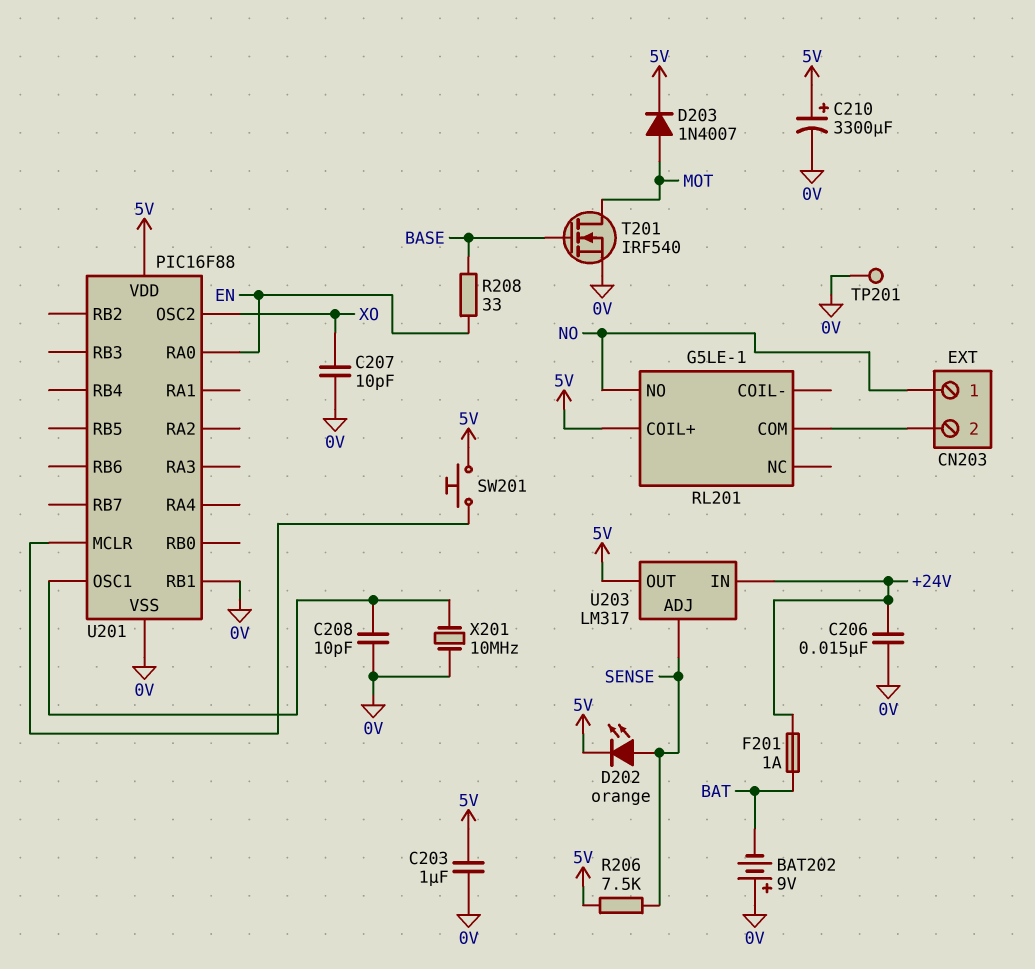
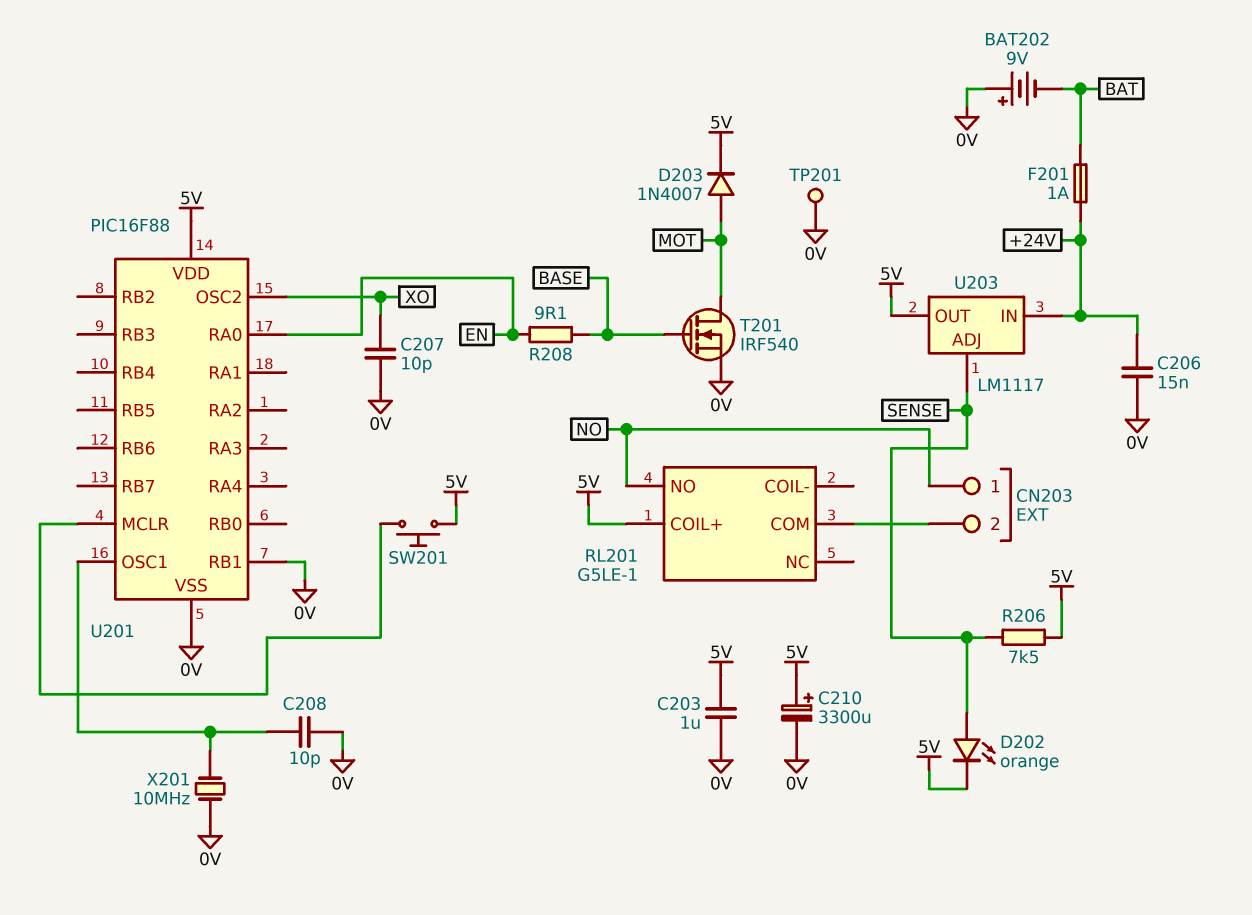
R208: 33 (BASE, EN) -> 9.1 (BASE, EN)
U203: LM317 -> LM1117

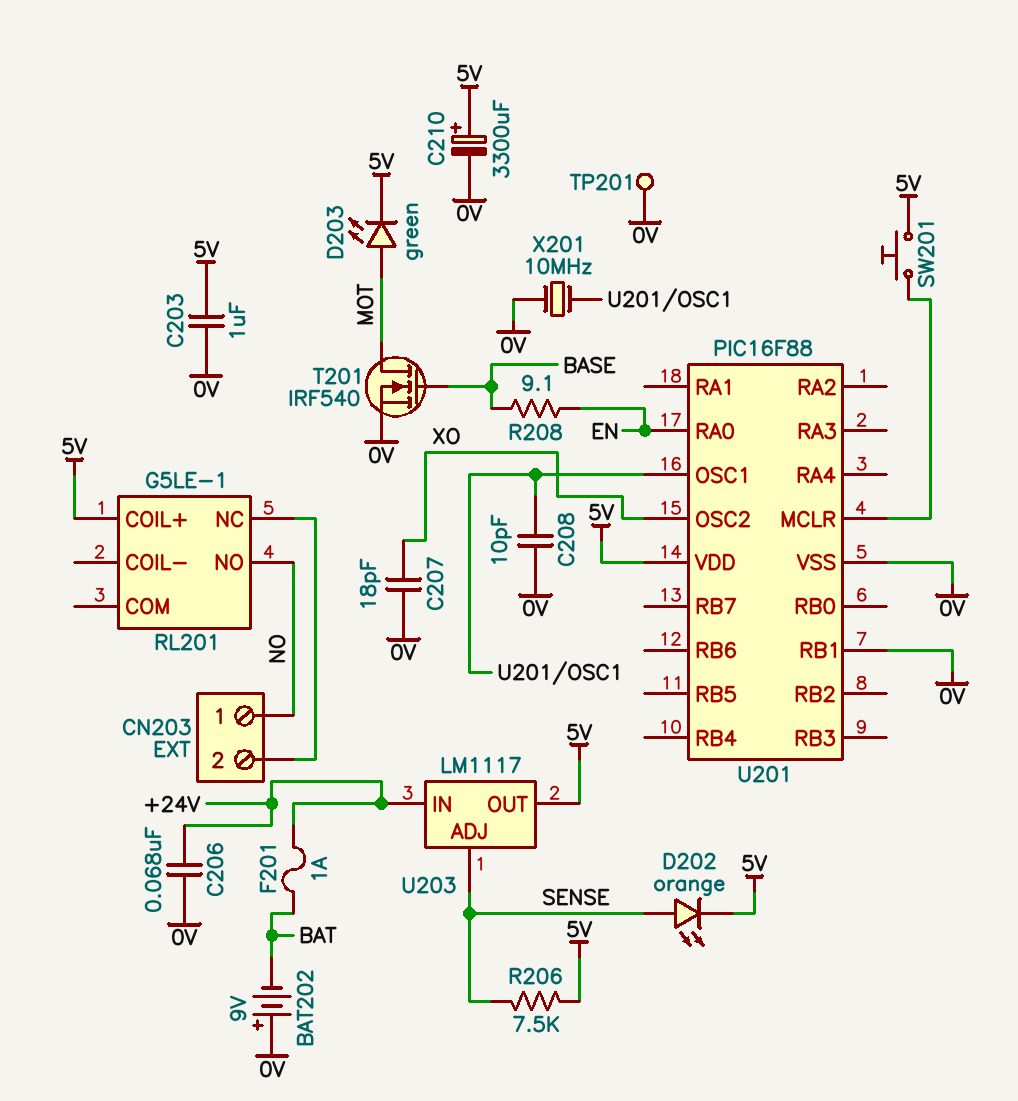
C206: 15nF (+24V, 0V) -> 68nF (+24V, 0V)
C207: 10pF (0V, XO) -> 18pF (0V, XO)
D203: diode 1N4007 (A MOT, K 5V) -> LED green (A MOT, K 5V)
RL201 pin COM: CN203/2 -> none
RL201 pin NC: none -> CN203/2

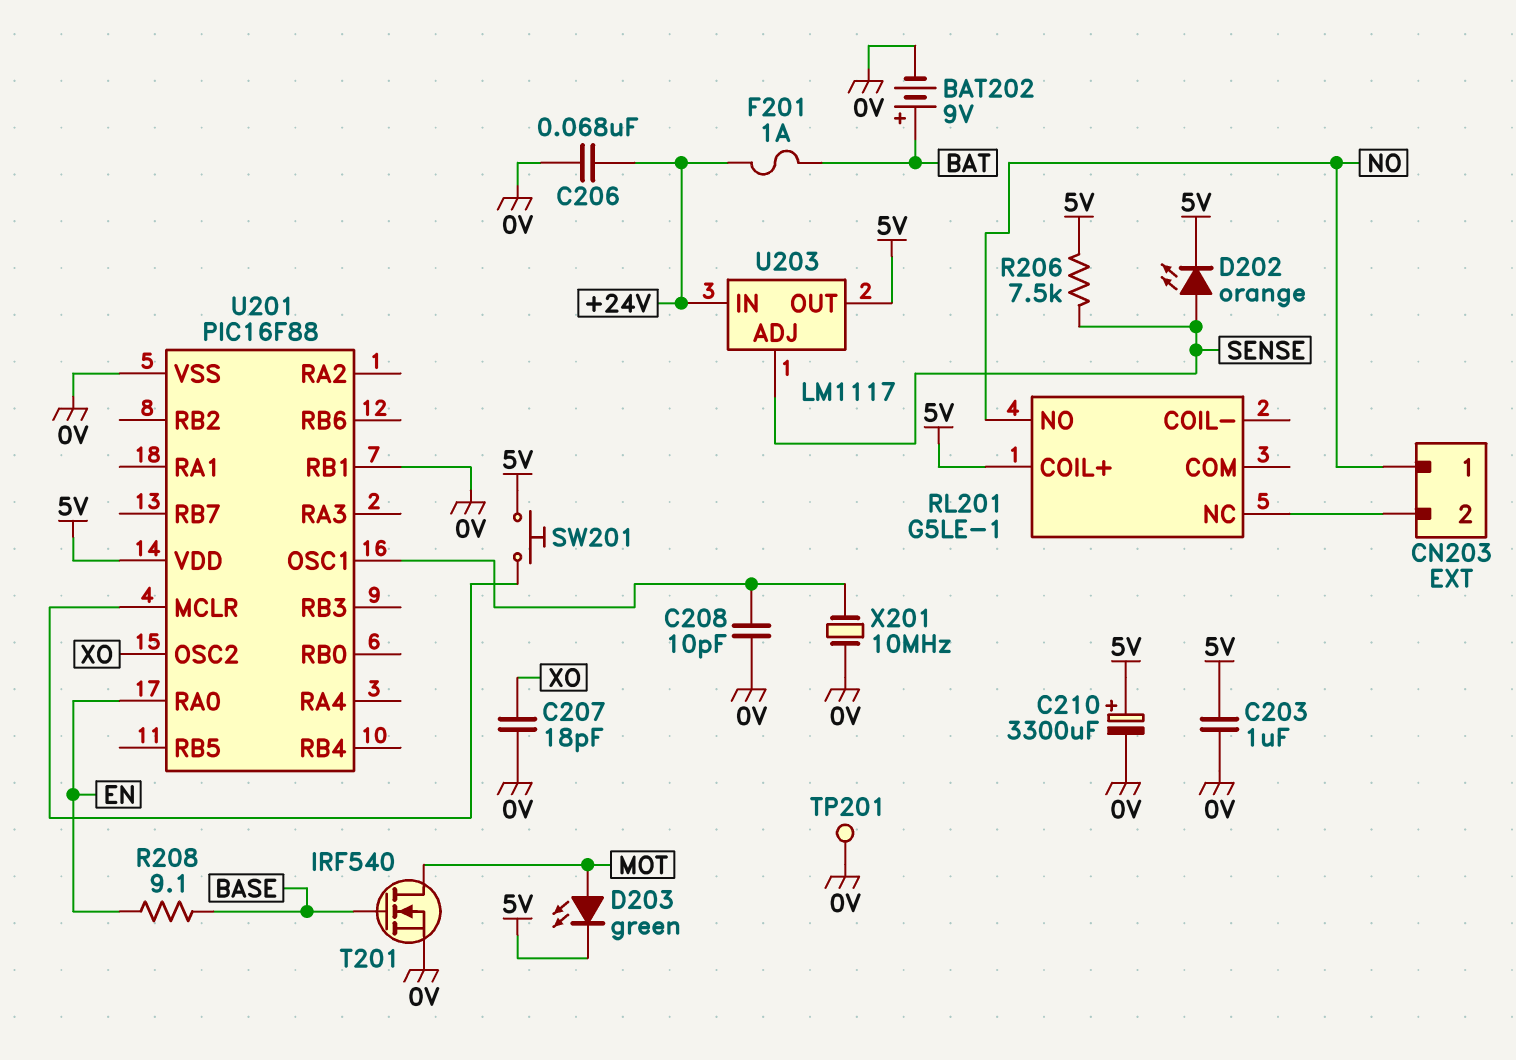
BAT202: 9V (plus 0V, minus BAT) -> 9V (plus BAT, minus 0V)

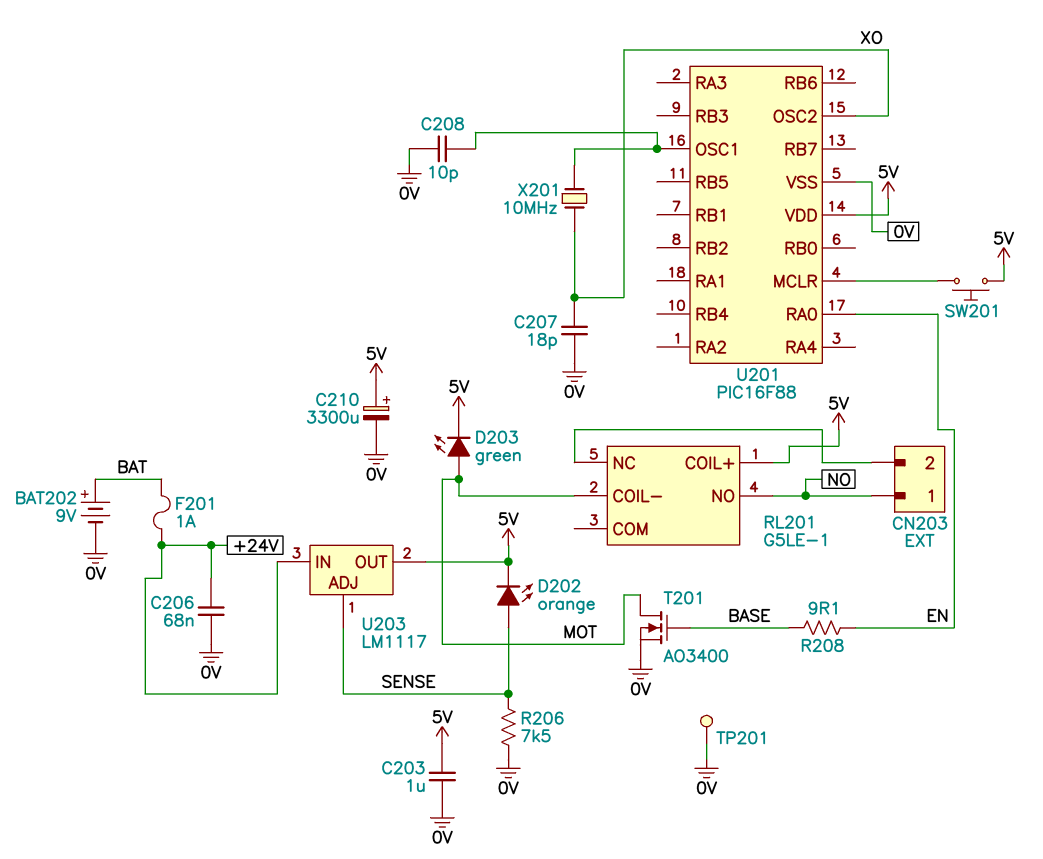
R206: 7.5k (5V, SENSE) -> 7.5k (0V, SENSE)
RL201 pin COIL-: none -> MOT
T201: NMOS IRF540 (G BASE, D MOT, S 0V) -> NMOS AO3400 (G BASE, D MOT, S 0V)
U201 pin RB1: 0V -> none
X201: 10MHz (0V, U201/OSC1) -> 10MHz (U201/OSC1, XO)

